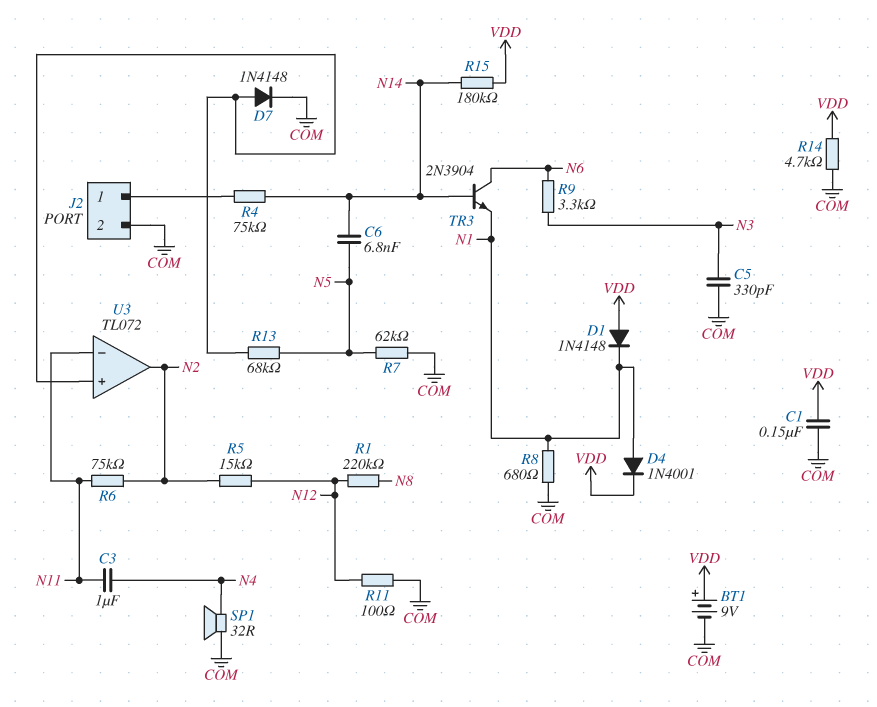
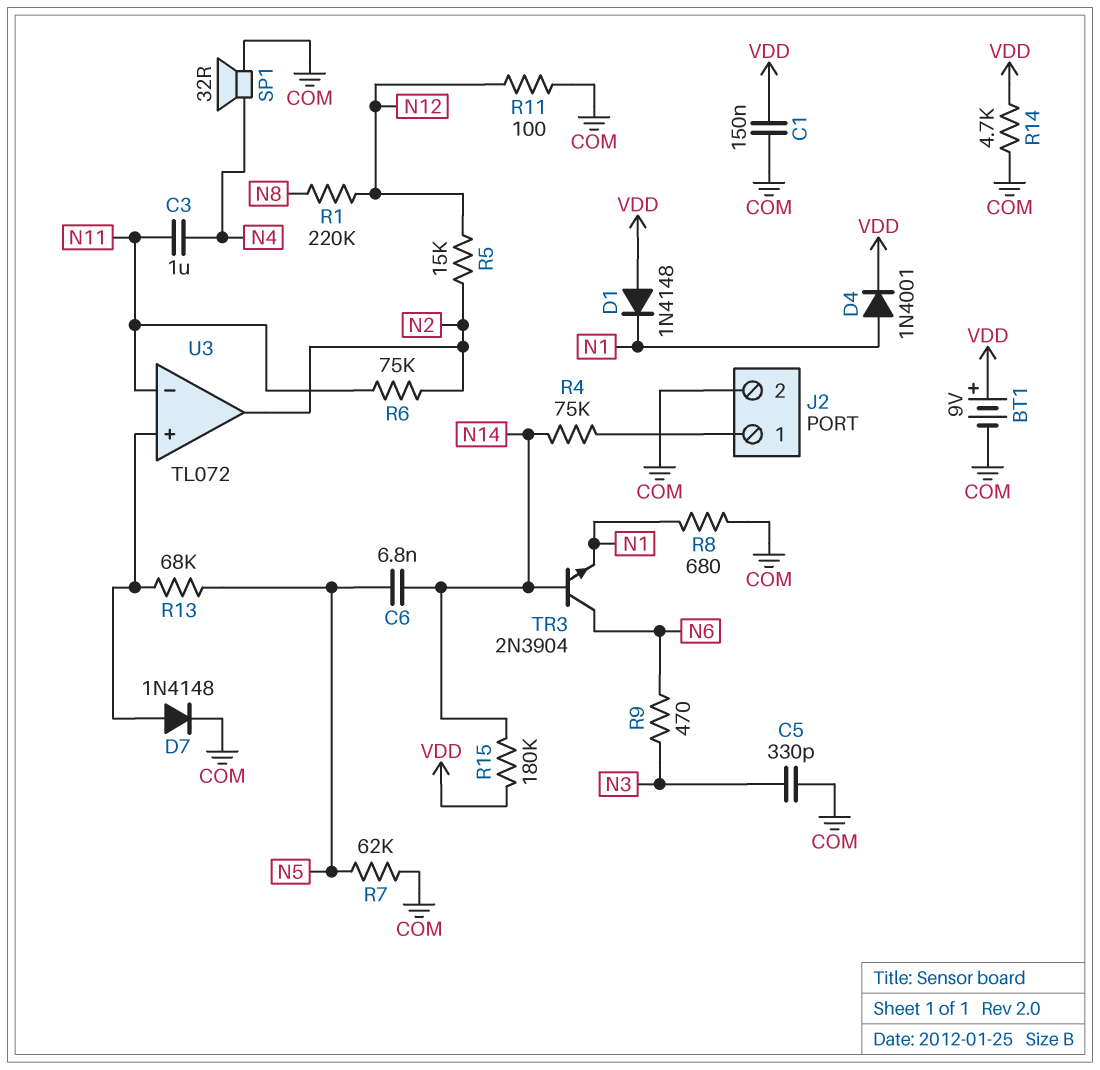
R9: 3.3k (N3, N6) -> 470 (N3, N6)

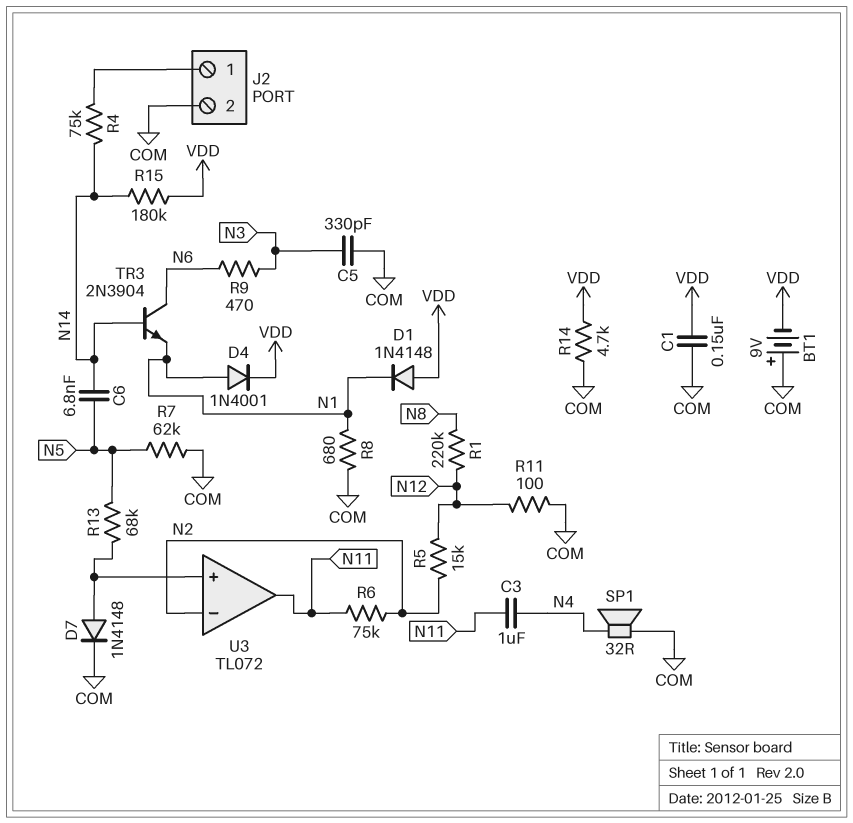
BT1: 9V (plus VDD, minus COM) -> 9V (plus COM, minus VDD)
U3 pin in-: N11 -> N2
U3 pin out: N2 -> N11

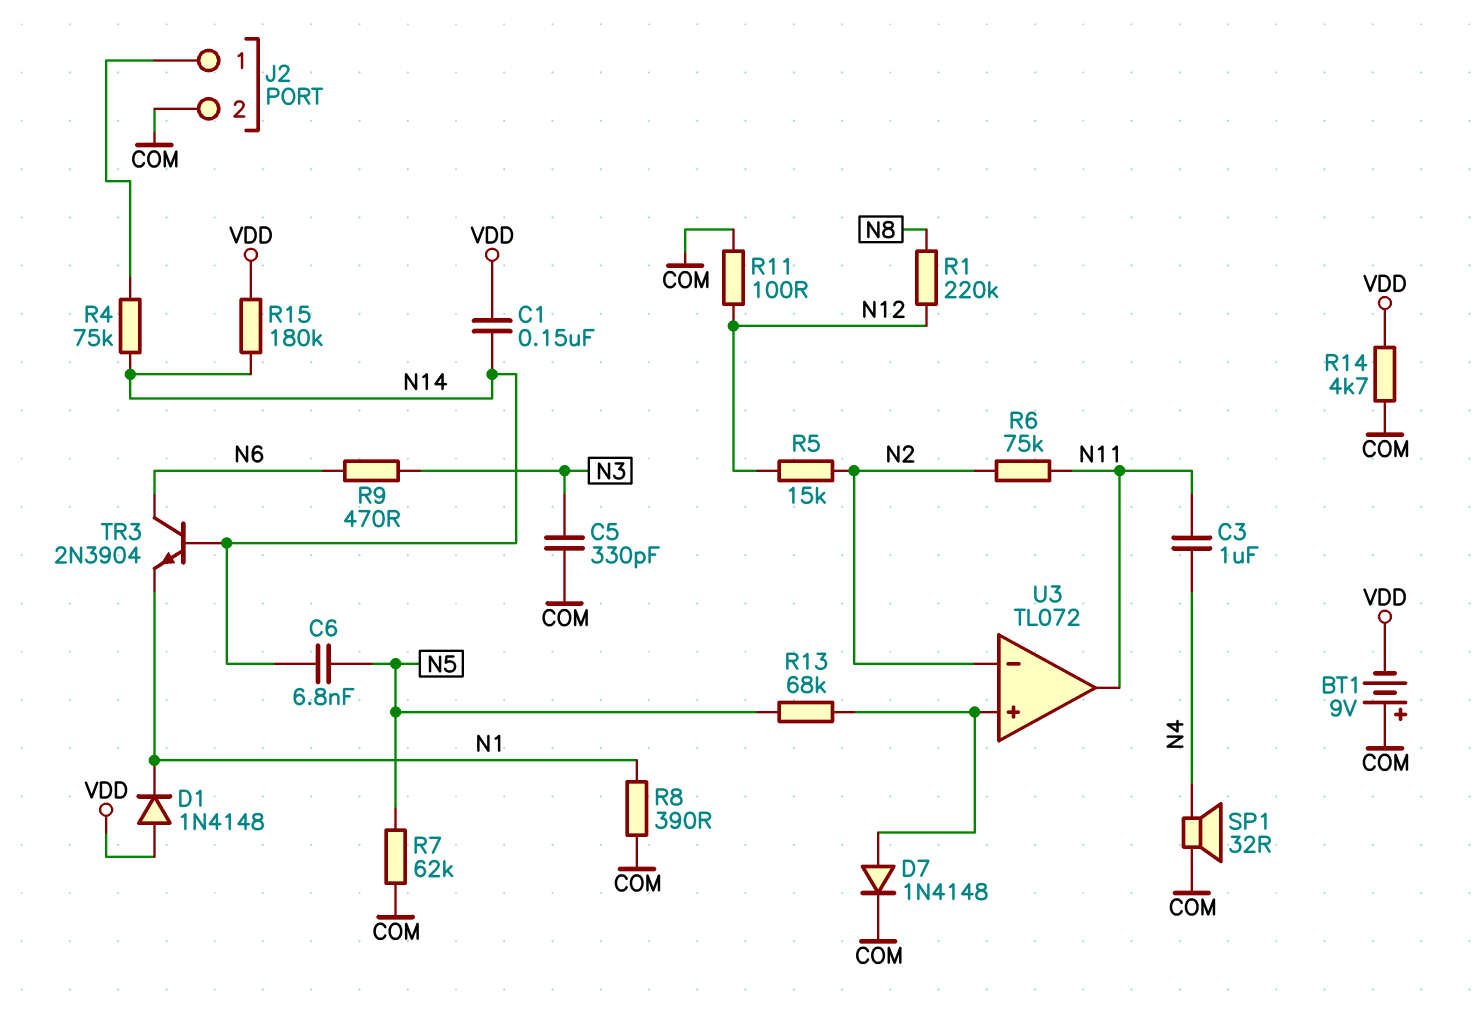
C1: 150nF (COM, VDD) -> 150nF (N14, VDD)
D4: diode 1N4001 (A N1, K VDD) -> none
R8: 680 (COM, N1) -> 390 (COM, N1)

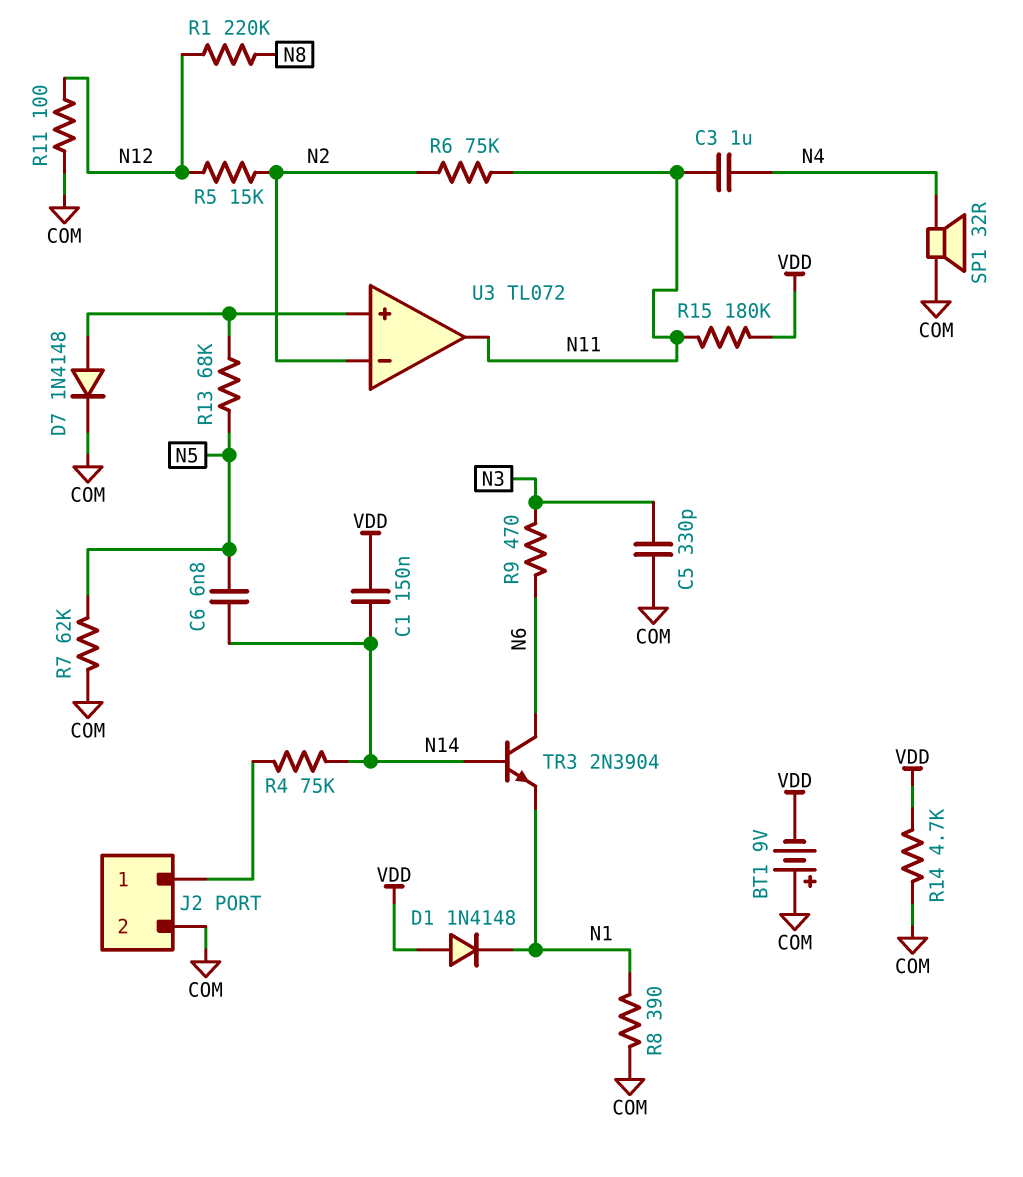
R15: 180k (N14, VDD) -> 180k (N11, VDD)

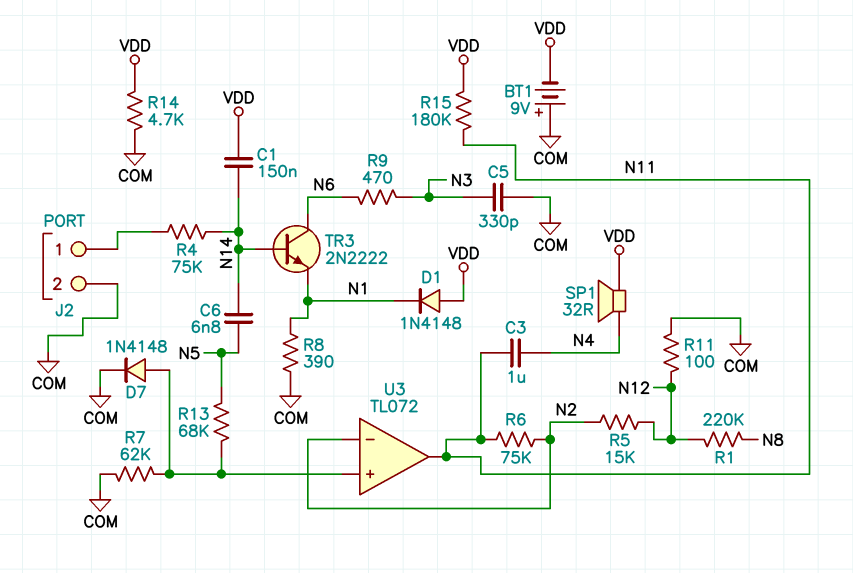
R7: 62k (COM, N5) -> 62k (COM, U3/in+)
SP1: speaker 32R (COM, N4) -> speaker 32R (N4, VDD)
TR3: NPN 2N3904 (B N14, C N6, E N1) -> NPN 2N2222 (B N14, C N6, E N1)

